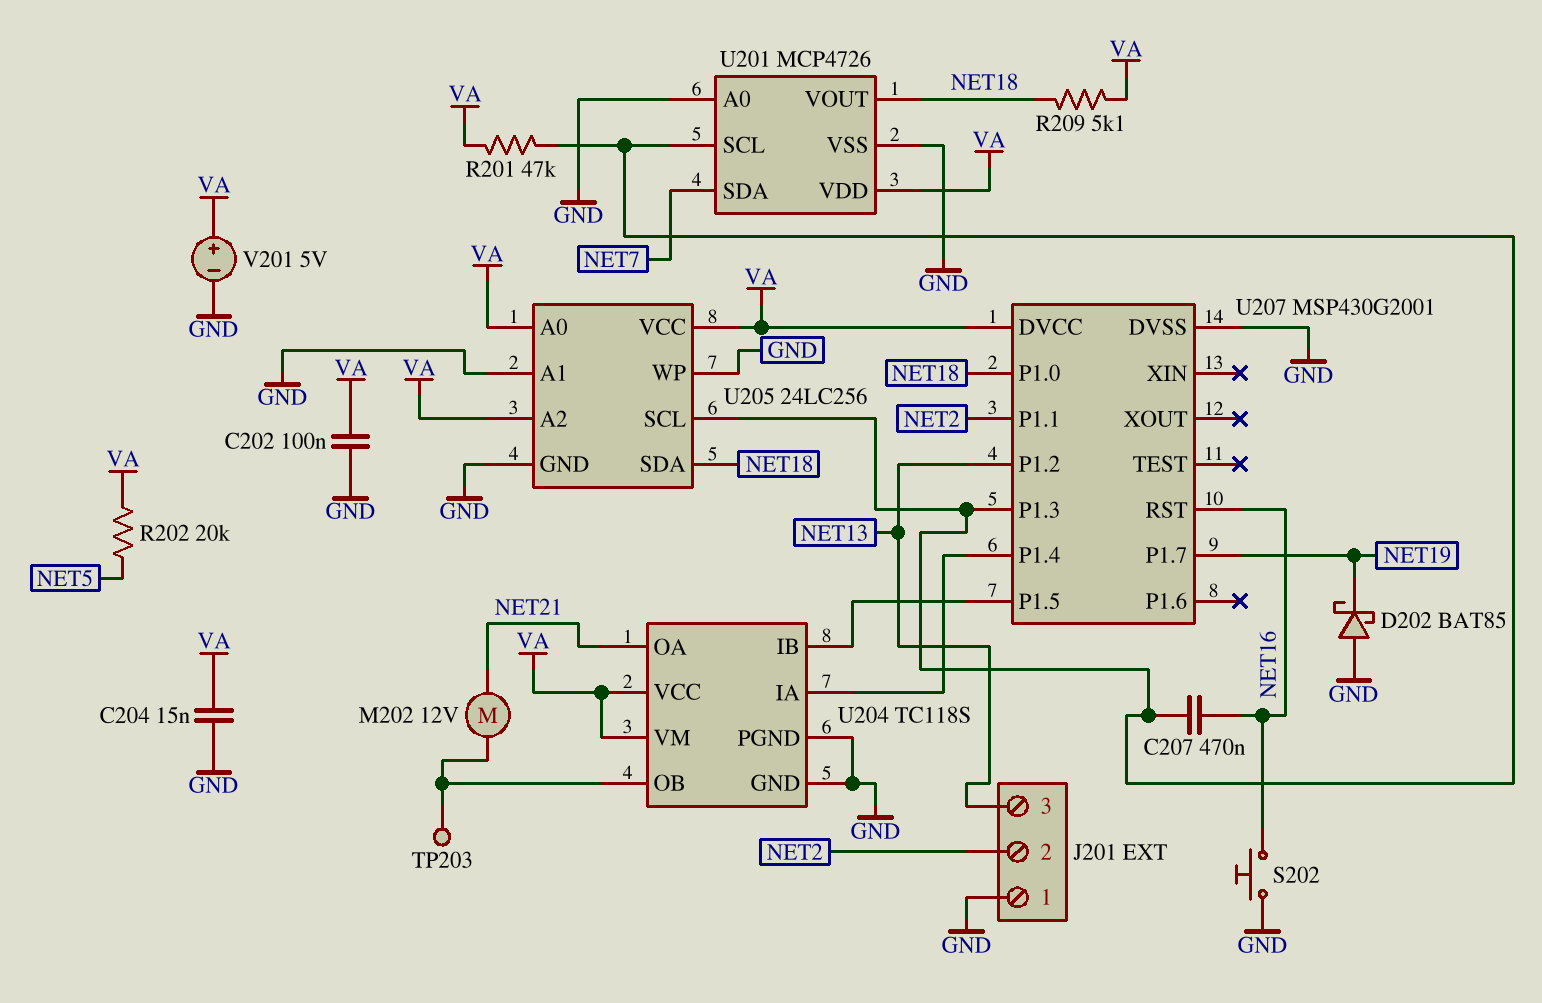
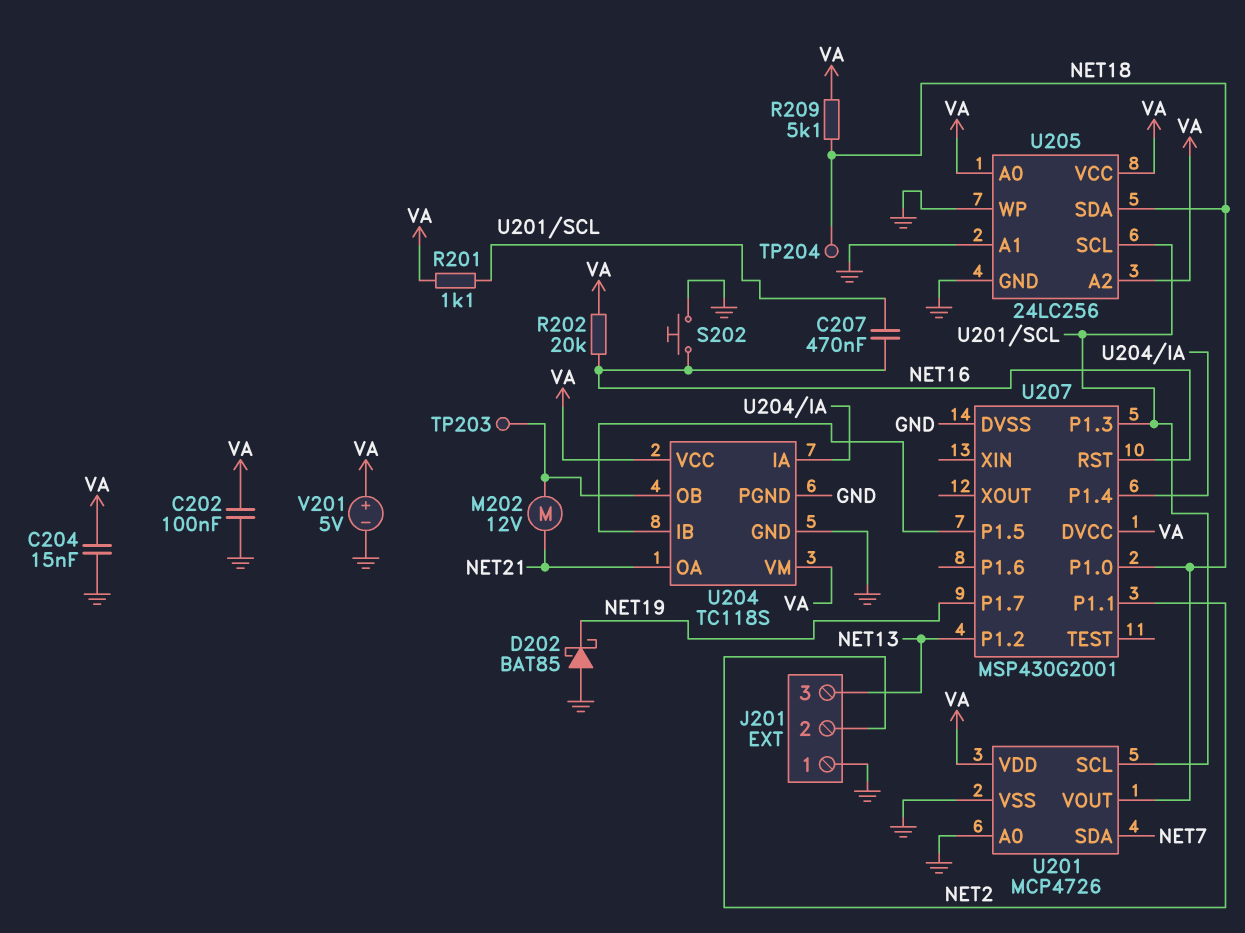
R201: 47k (U201/SCL, VA) -> 1.1k (U201/SCL, VA)
R202: 20k (NET5, VA) -> 20k (NET16, VA)
TP204: none -> test point (NET18)

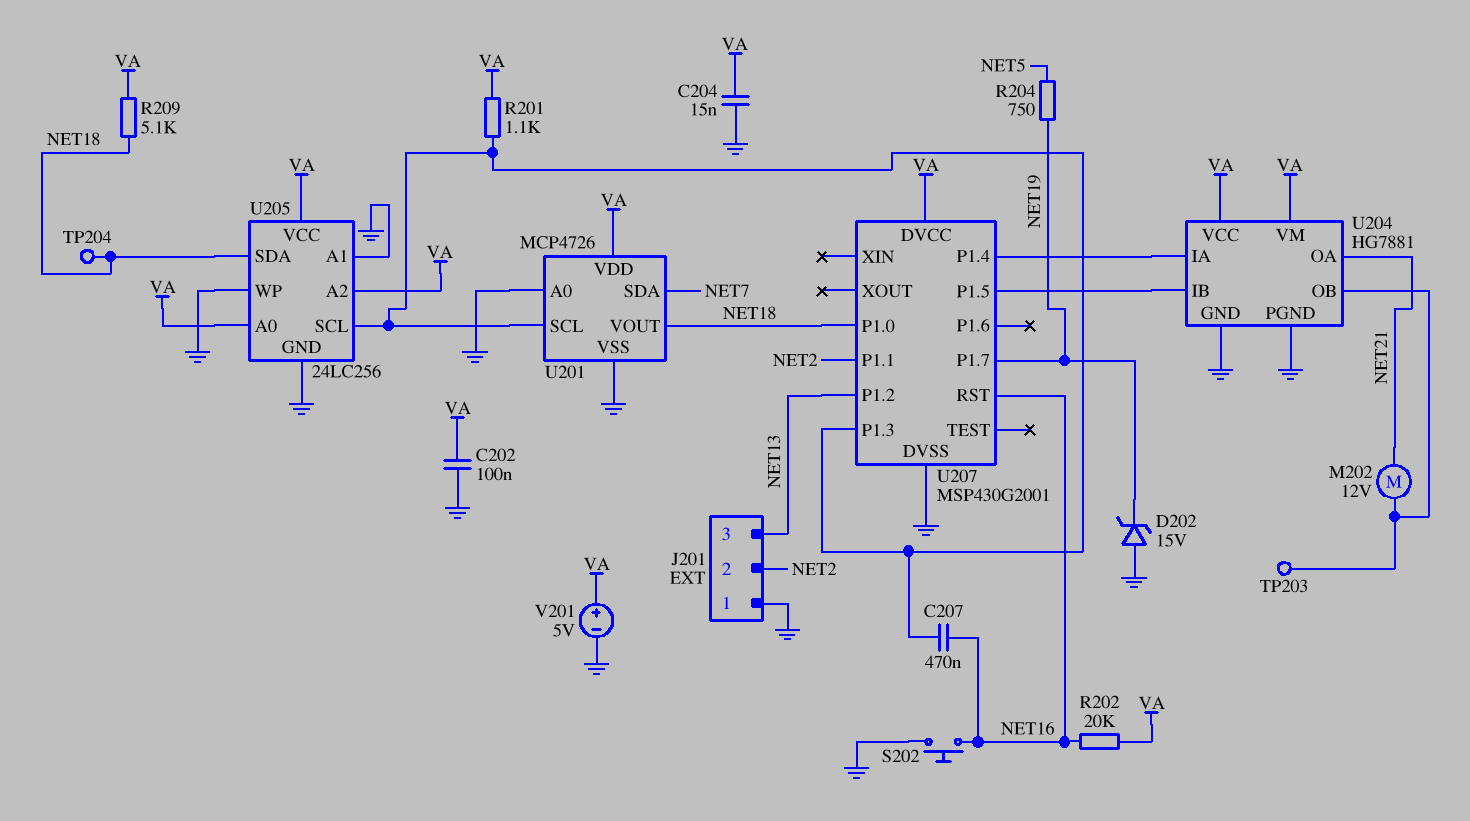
D202: schottky BAT85 (A GND, K NET19) -> zener 15V (A GND, K NET19)
R204: none -> 750 (NET5, NET19)
U204: TC118S -> HG7881

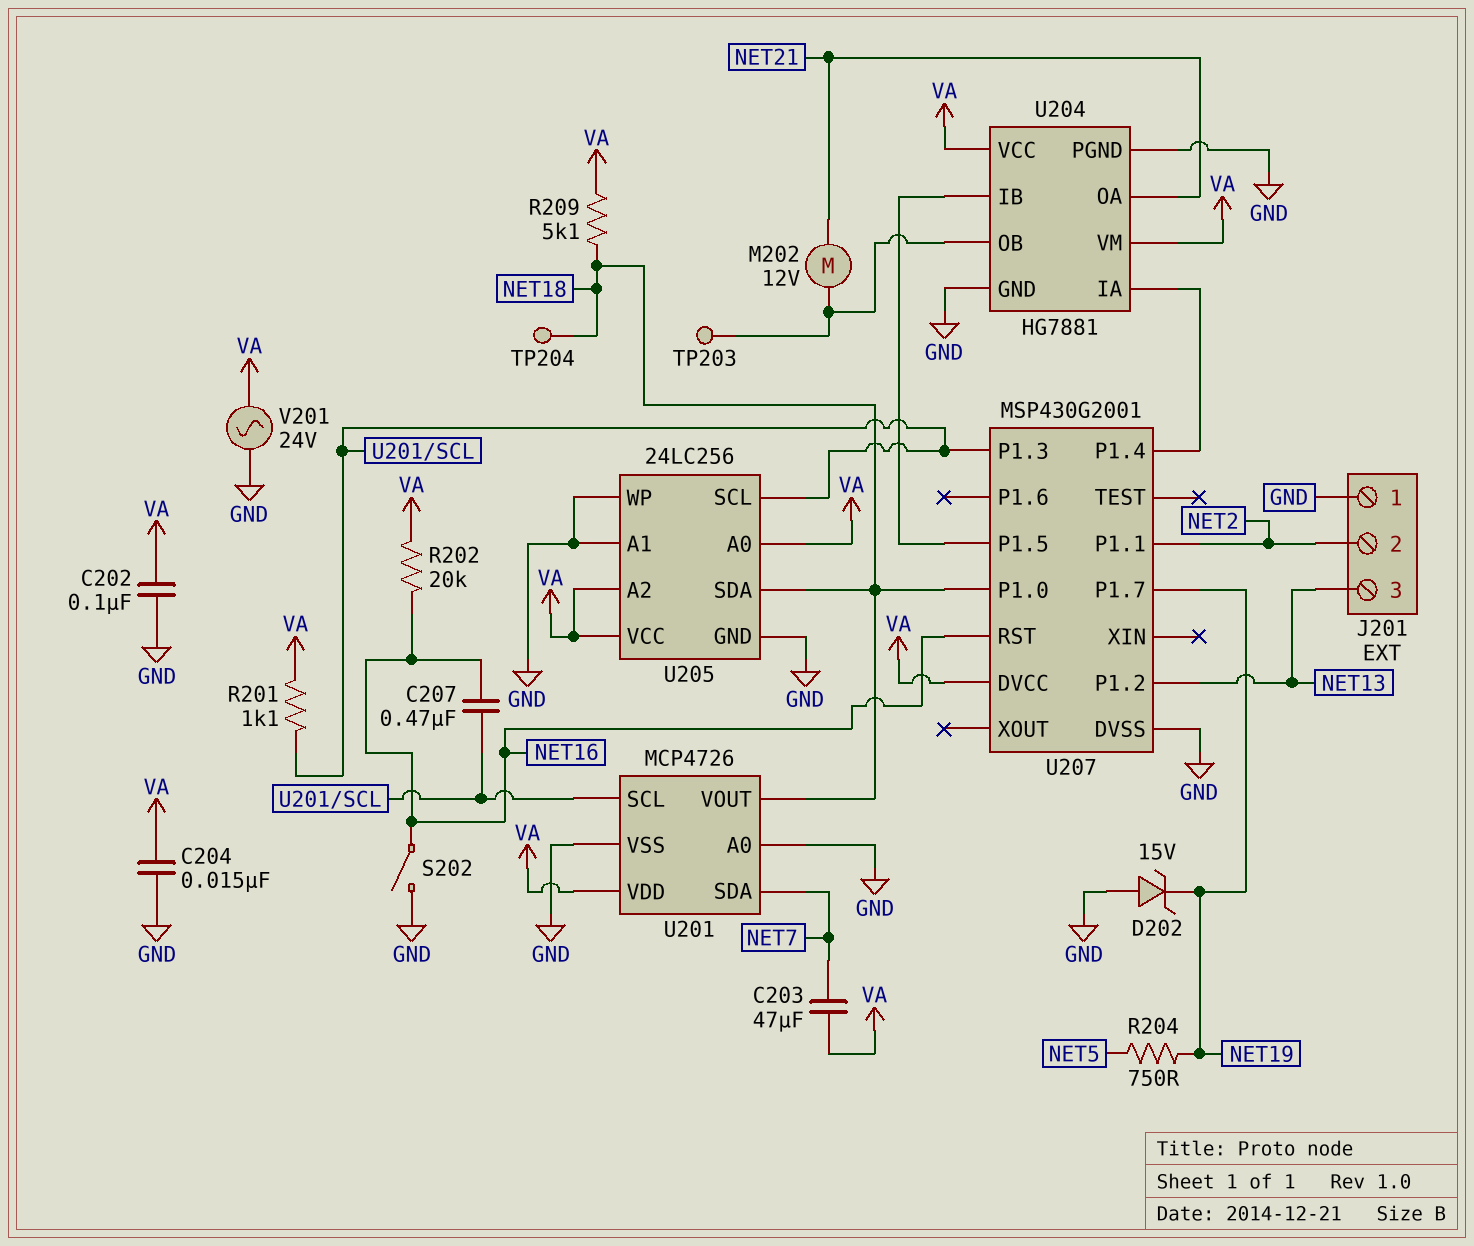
C203: none -> 47uF (NET7, VA)
S202: button (GND, NET16) -> switch (GND, NET16)
V201: 5V (plus VA, minus GND) -> AC 24V (GND, VA)

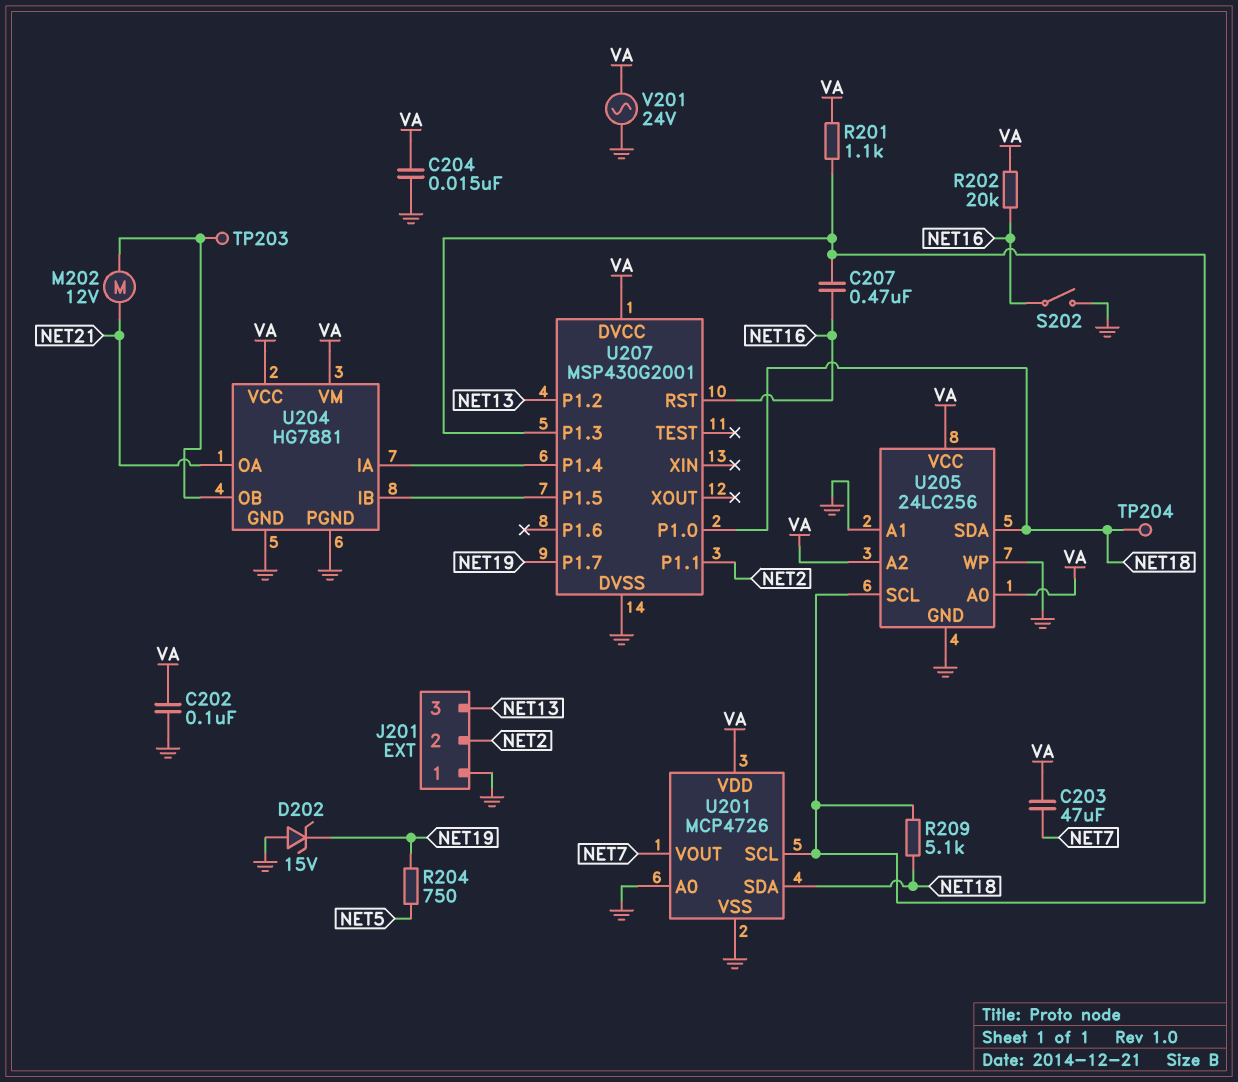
R209: 5.1k (NET18, VA) -> 5.1k (NET18, U201/SCL)
U201 pin SDA: NET7 -> NET18
U201 pin VOUT: NET18 -> NET7

